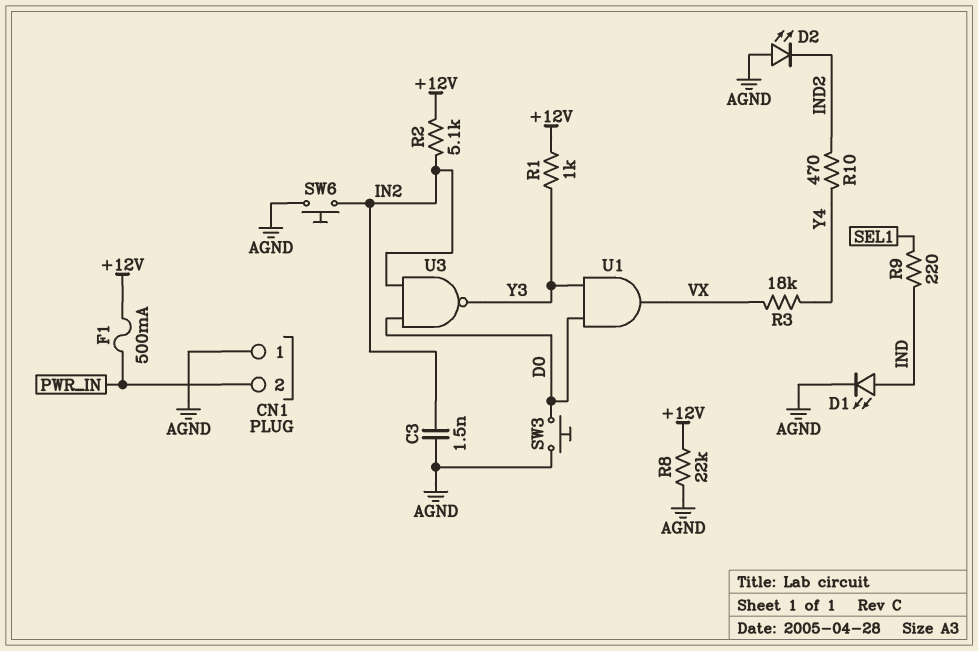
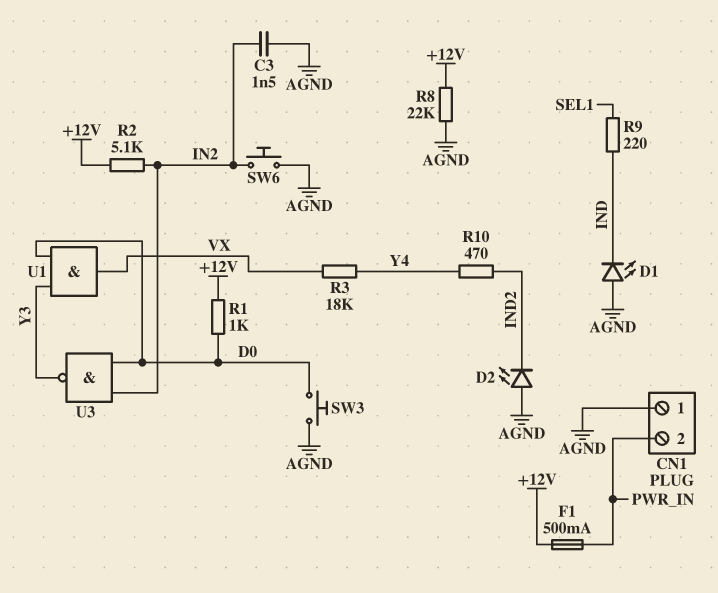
D1: LED (A IND, K AGND) -> LED (A AGND, K IND)
R1: 1k (+12V, Y3) -> 1k (+12V, D0)

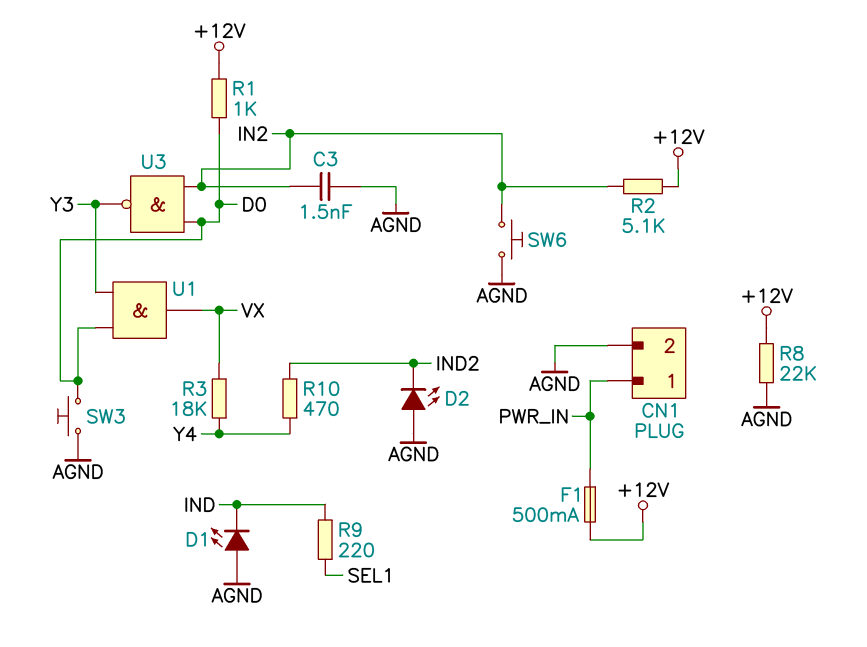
CN1 pin 1: AGND -> PWR_IN
CN1 pin 2: PWR_IN -> AGND

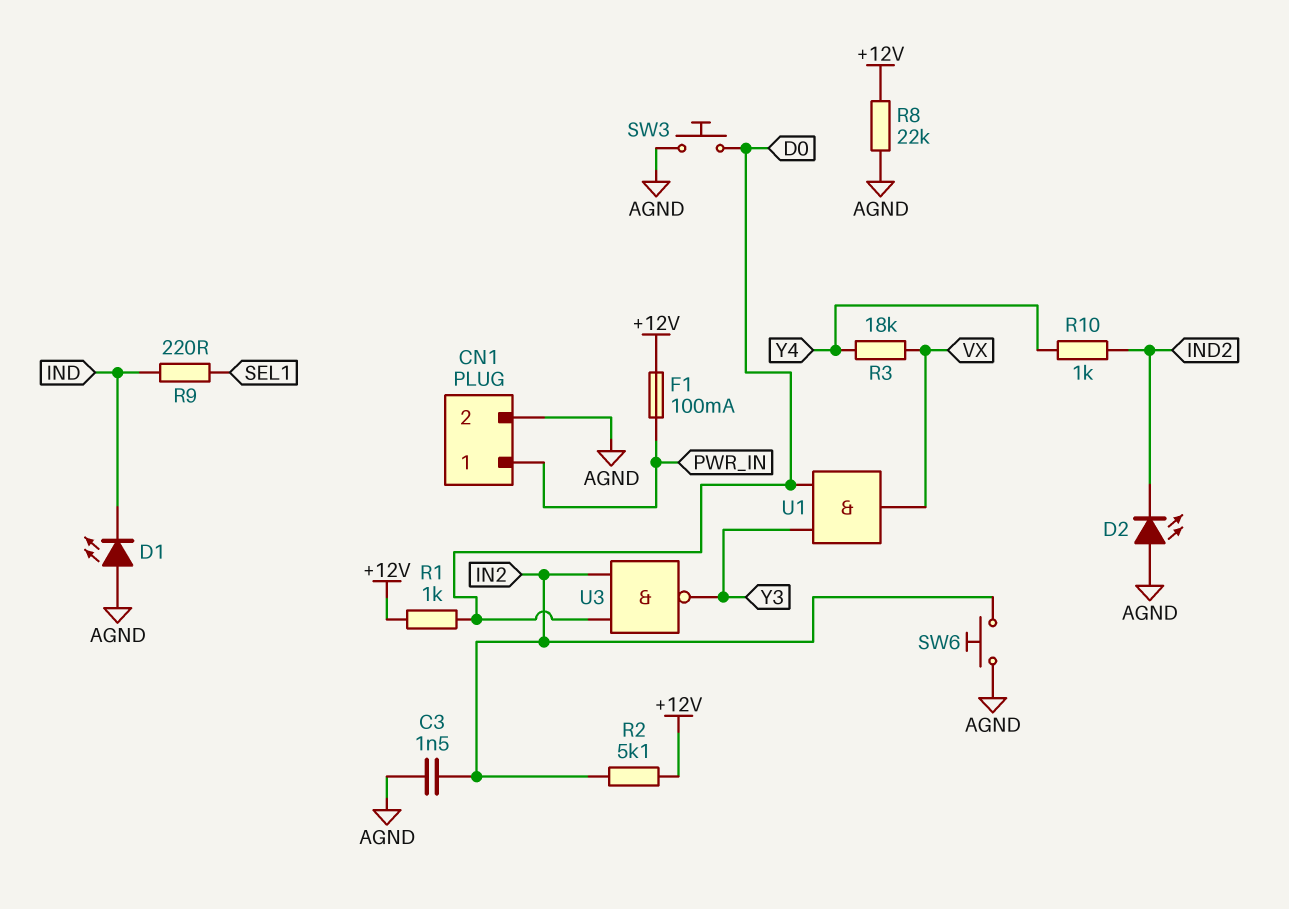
F1: 500mA (+12V, PWR_IN) -> 100mA (+12V, PWR_IN)
R10: 470 (IND2, Y4) -> 1k (IND2, Y4)

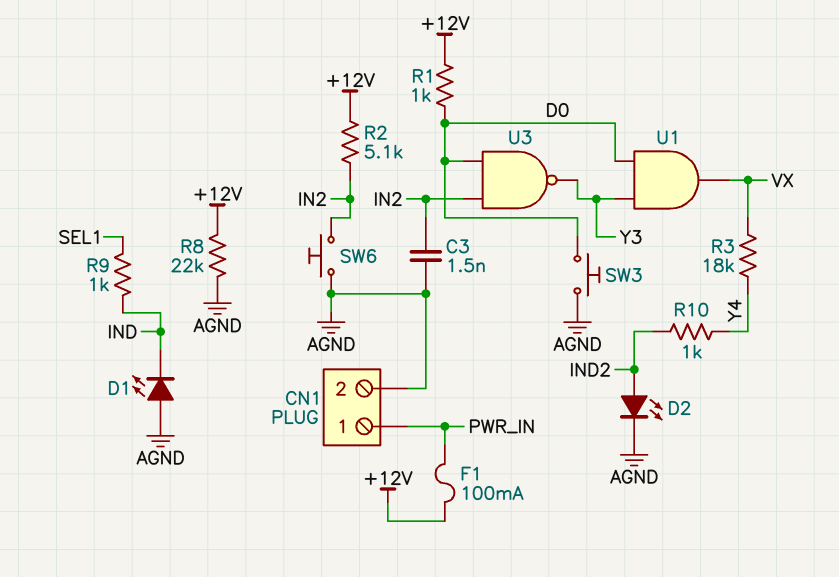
D2: LED (A AGND, K IND2) -> LED (A IND2, K AGND)
R9: 220 (IND, SEL1) -> 1k (IND, SEL1)

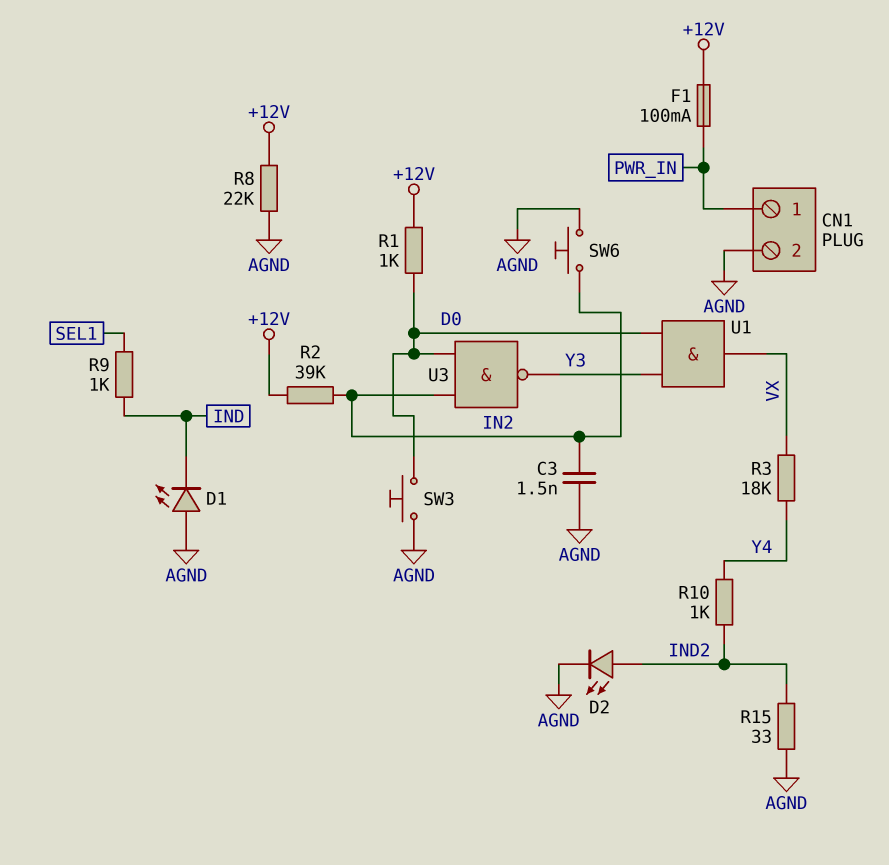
R2: 5.1k (+12V, IN2) -> 39k (+12V, IN2)
R15: none -> 33 (AGND, IND2)

